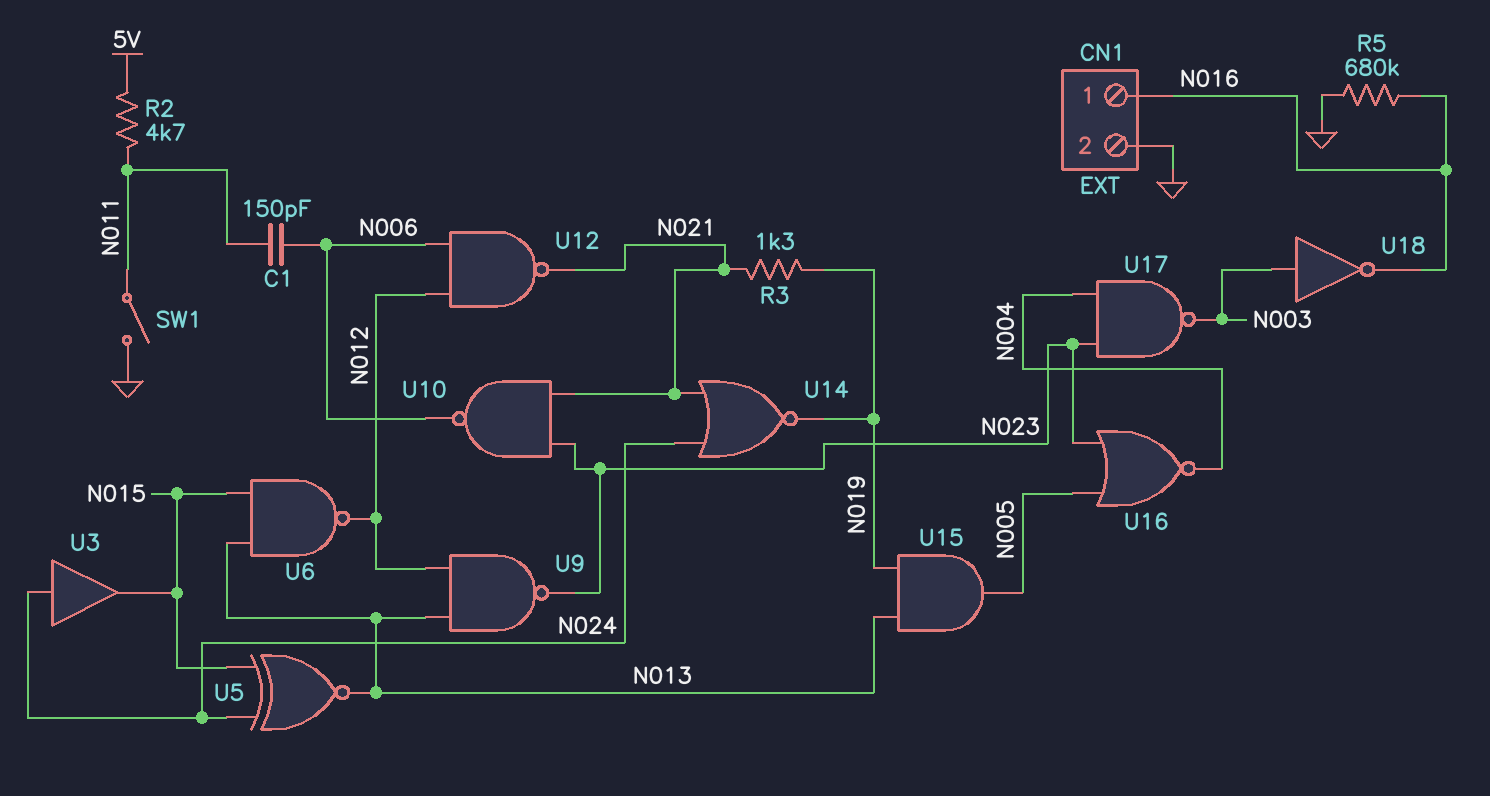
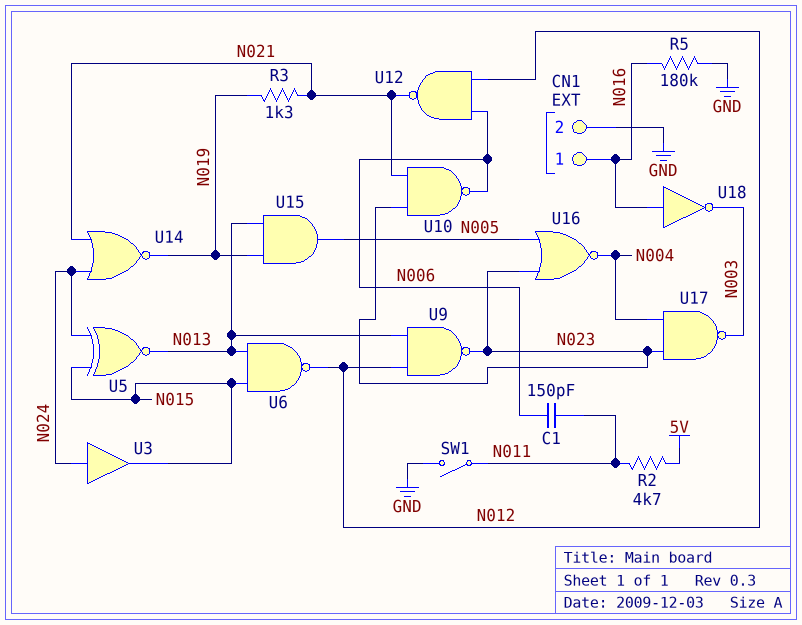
R5: 680k (GND, N016) -> 180k (GND, N016)
U18: NOT (in N003, out N016) -> NOT (in N016, out N003)

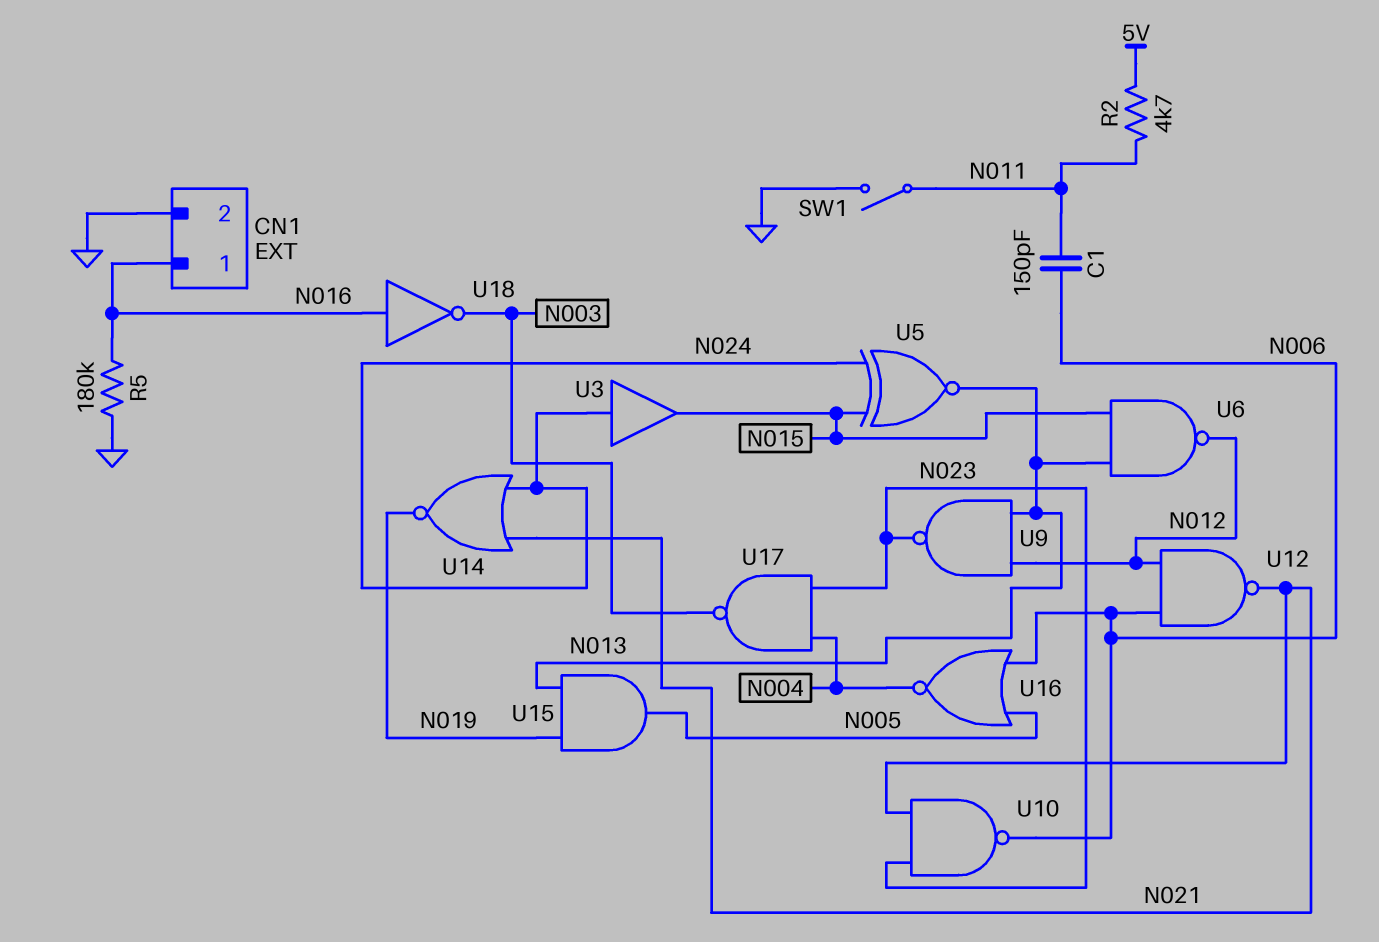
R3: 1.3k (N019, N021) -> none
U16: NOR (in N005, in N023, out N004) -> NOR (in N005, in N006, out N004)

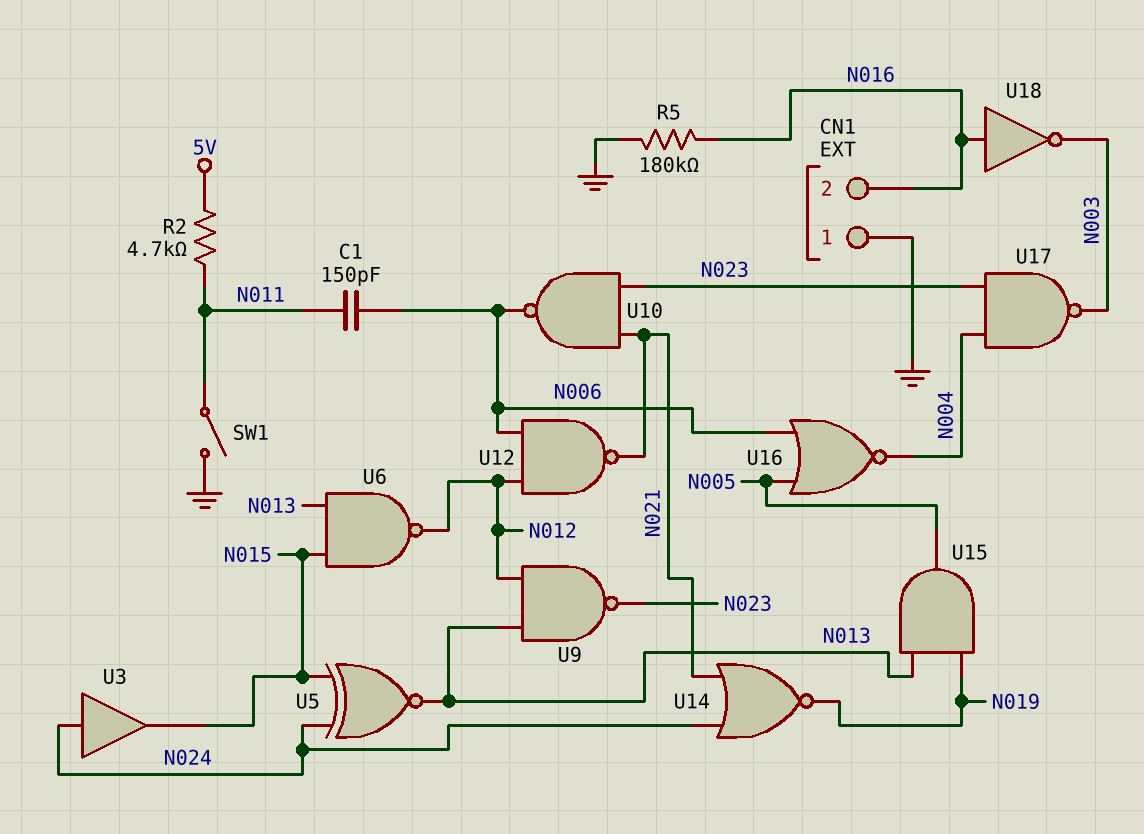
CN1 pin 1: N016 -> GND
CN1 pin 2: GND -> N016

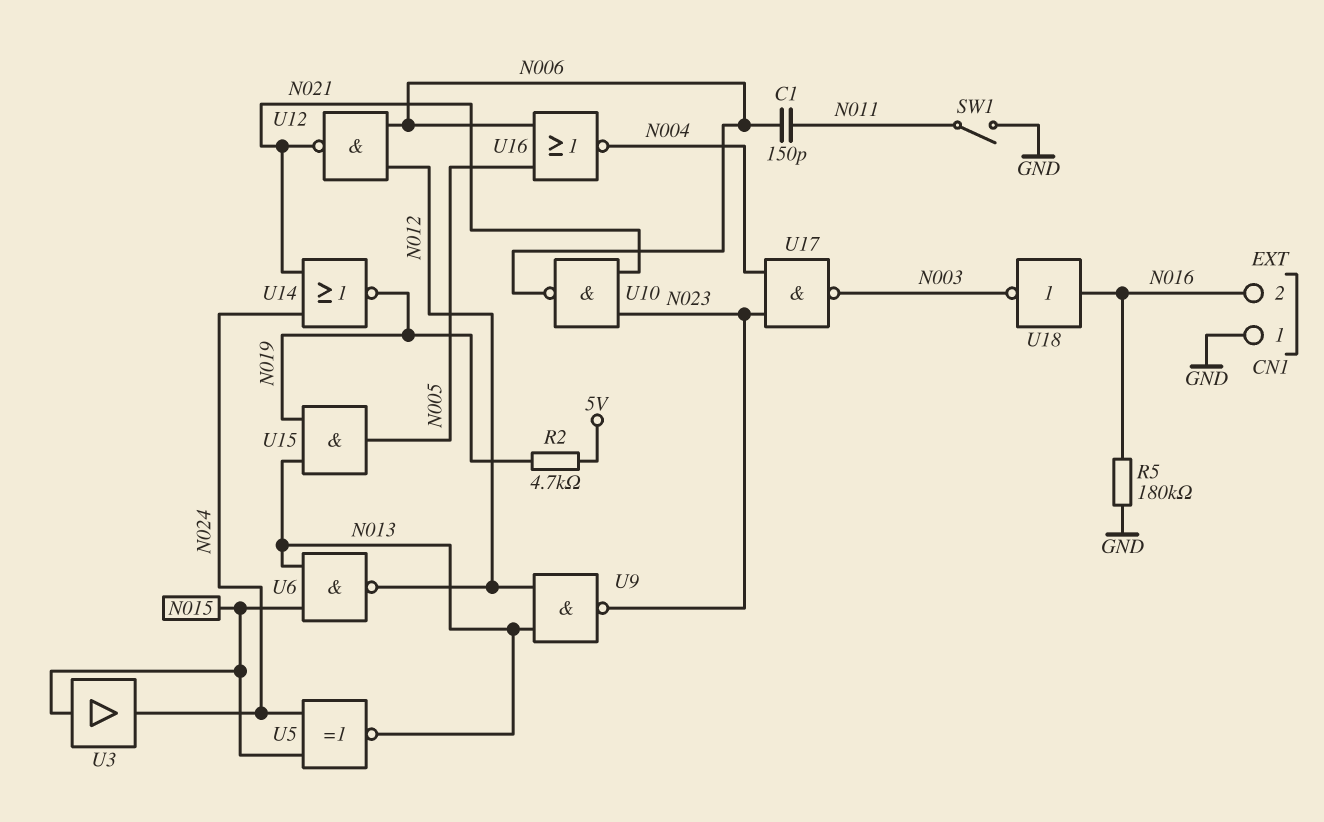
R2: 4.7k (5V, N011) -> 4.7k (5V, N019)
U3: buffer (in N024, out N015) -> buffer (in N015, out N024)

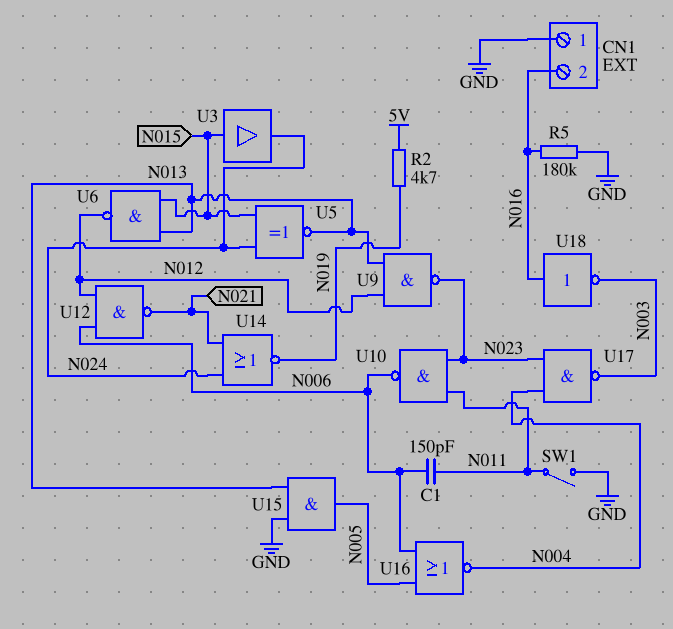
U10: NAND (in N021, in N023, out N006) -> NAND (in N011, in N023, out N006)
U15: AND (in N013, in N019, out N005) -> AND (in GND, in N013, out N005)

